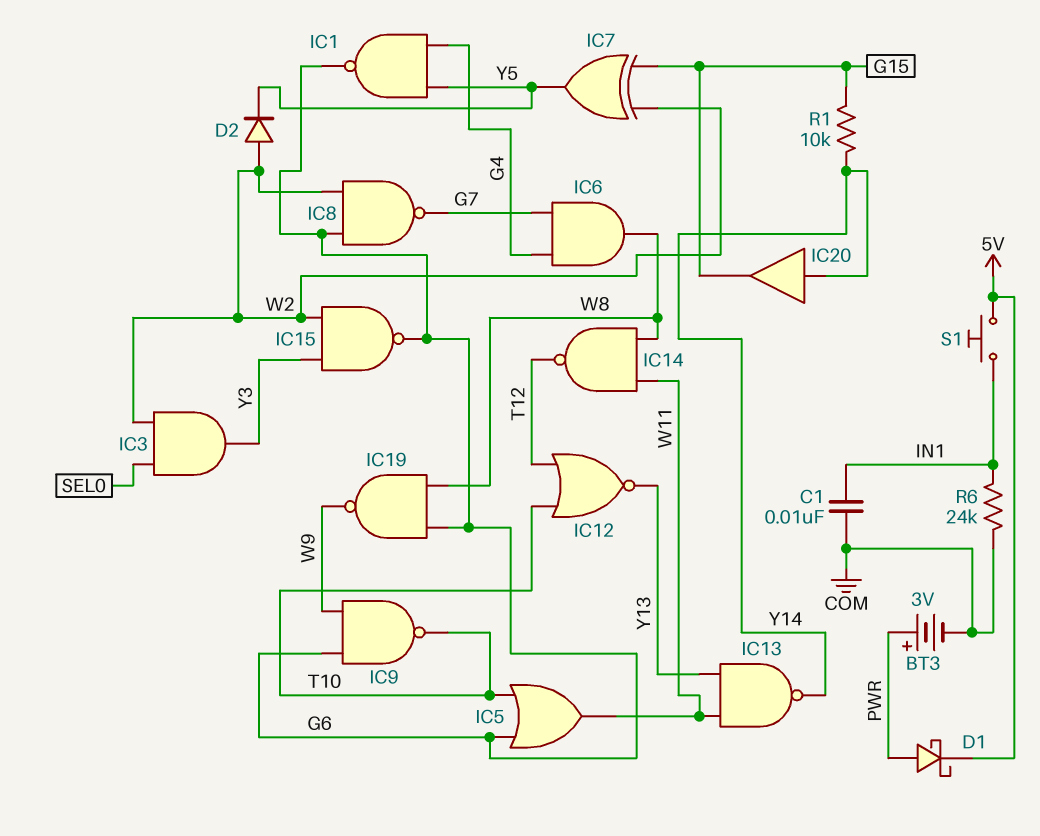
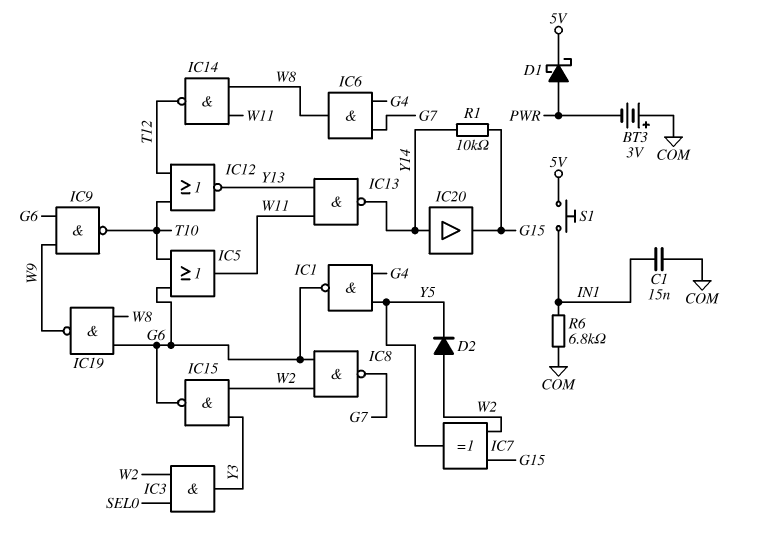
BT3: 3V (plus PWR, minus COM) -> 3V (plus COM, minus PWR)
C1: 10nF (COM, IN1) -> 15nF (COM, IN1)
R6: 24k (COM, IN1) -> 6.8k (COM, IN1)

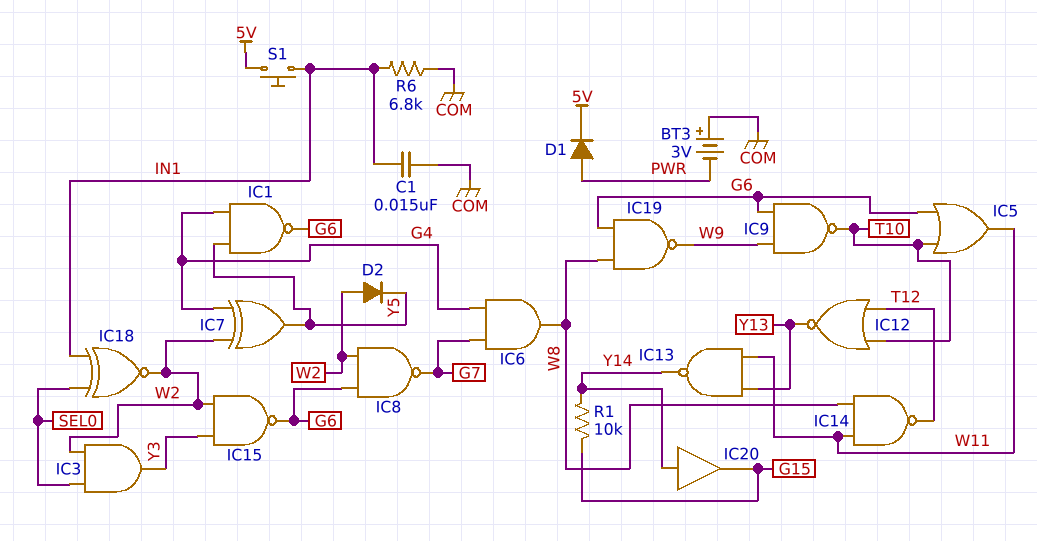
D1: schottky (A PWR, K 5V) -> diode (A PWR, K 5V)
IC7: XOR (in G15, in W2, out Y5) -> XOR (in G4, in W2, out Y5)
IC18: none -> XNOR (in IN1, in SEL0, out W2)

